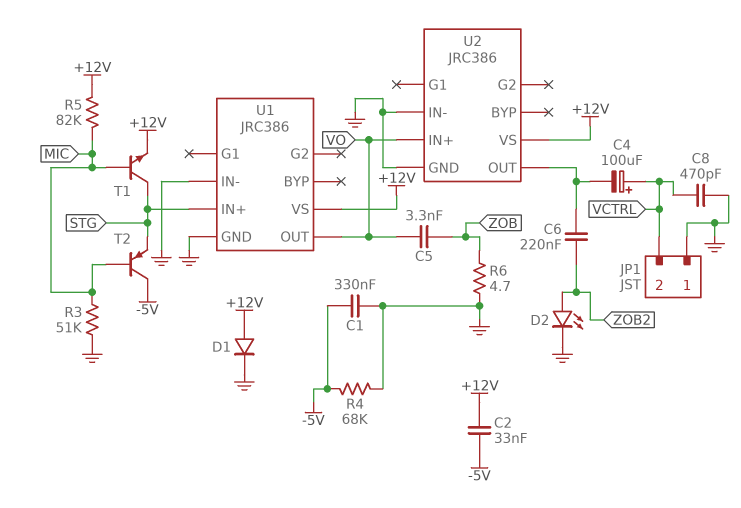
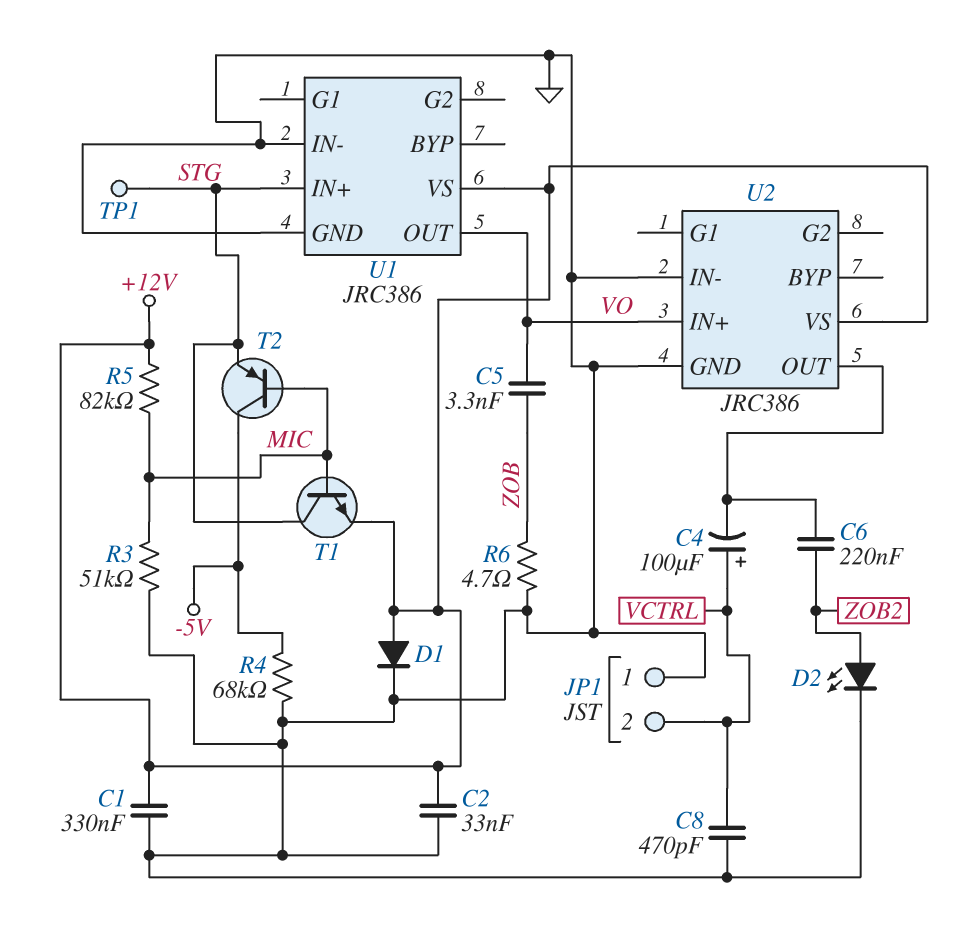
C1: 330nF (-5V, GND) -> 330nF (+12V, GND)
C2: 33nF (+12V, -5V) -> 33nF (+12V, GND)
TP1: none -> test point (STG)

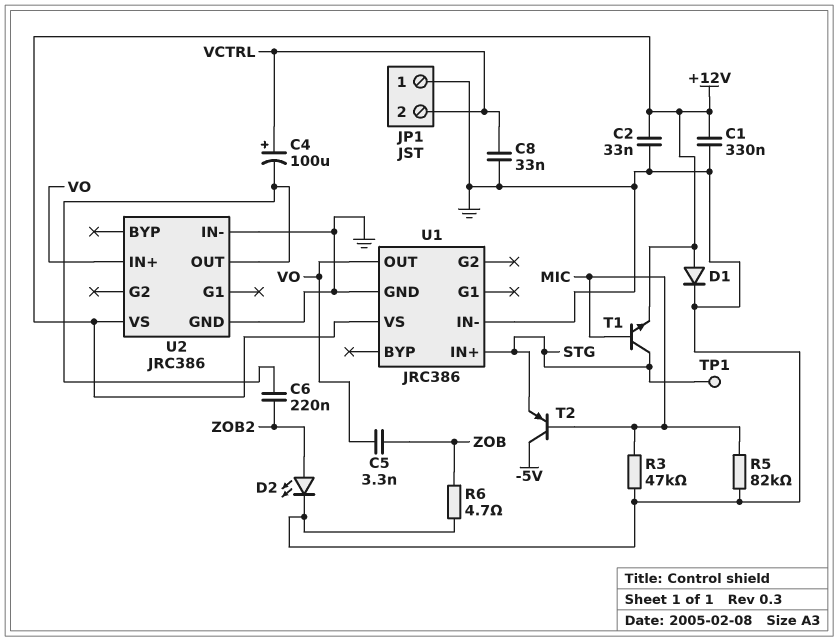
C8: 470pF (GND, VCTRL) -> 33nF (GND, VCTRL)
R3: 51k (GND, MIC) -> 47k (GND, MIC)
R4: 68k (-5V, GND) -> none
R5: 82k (+12V, MIC) -> 82k (GND, MIC)

